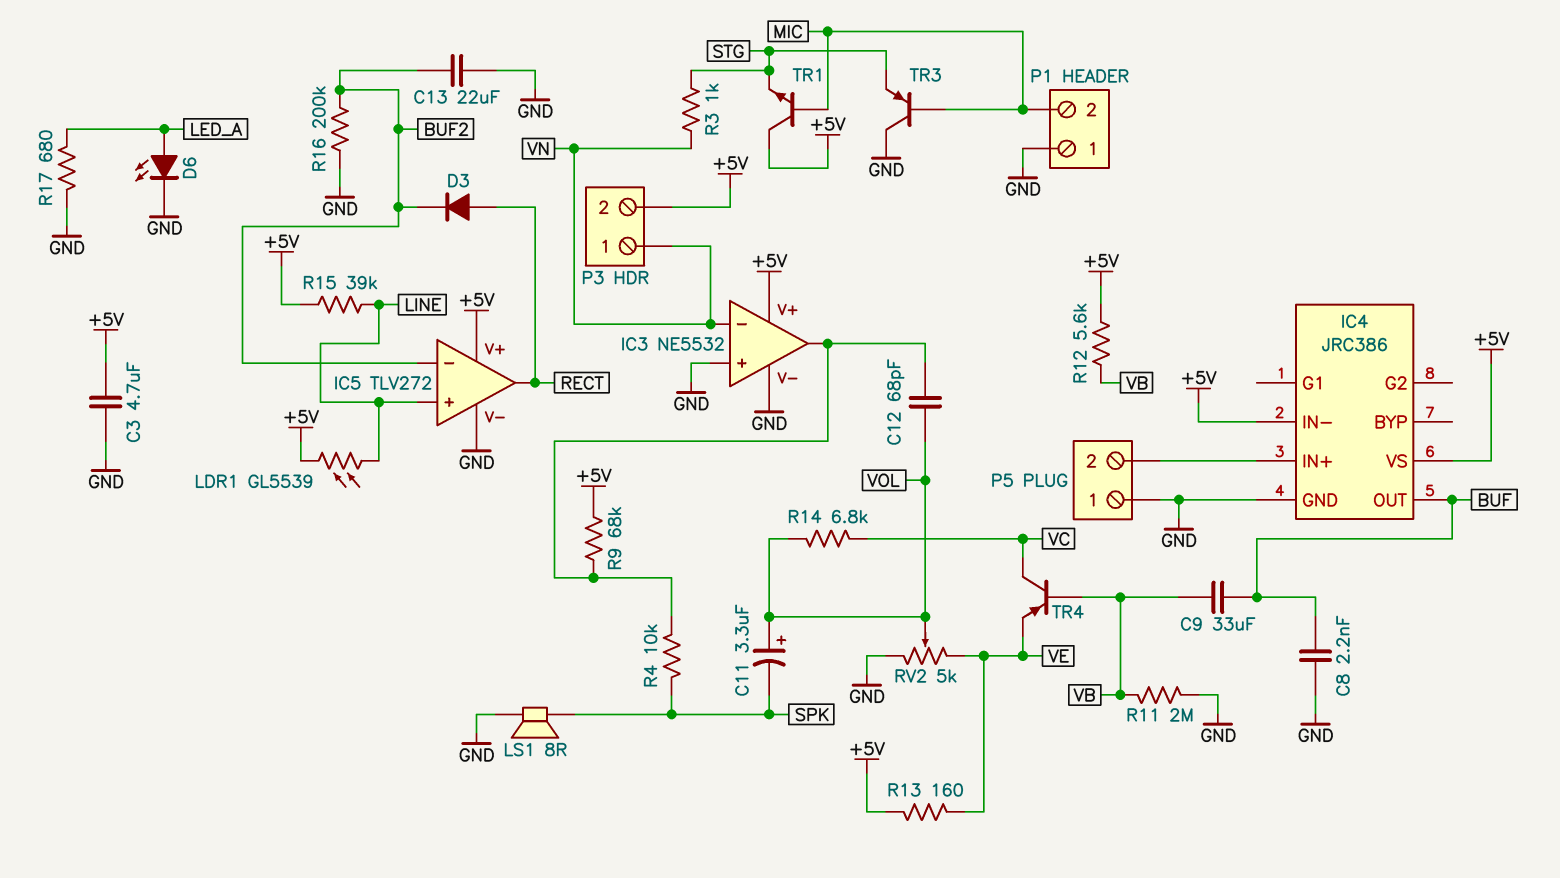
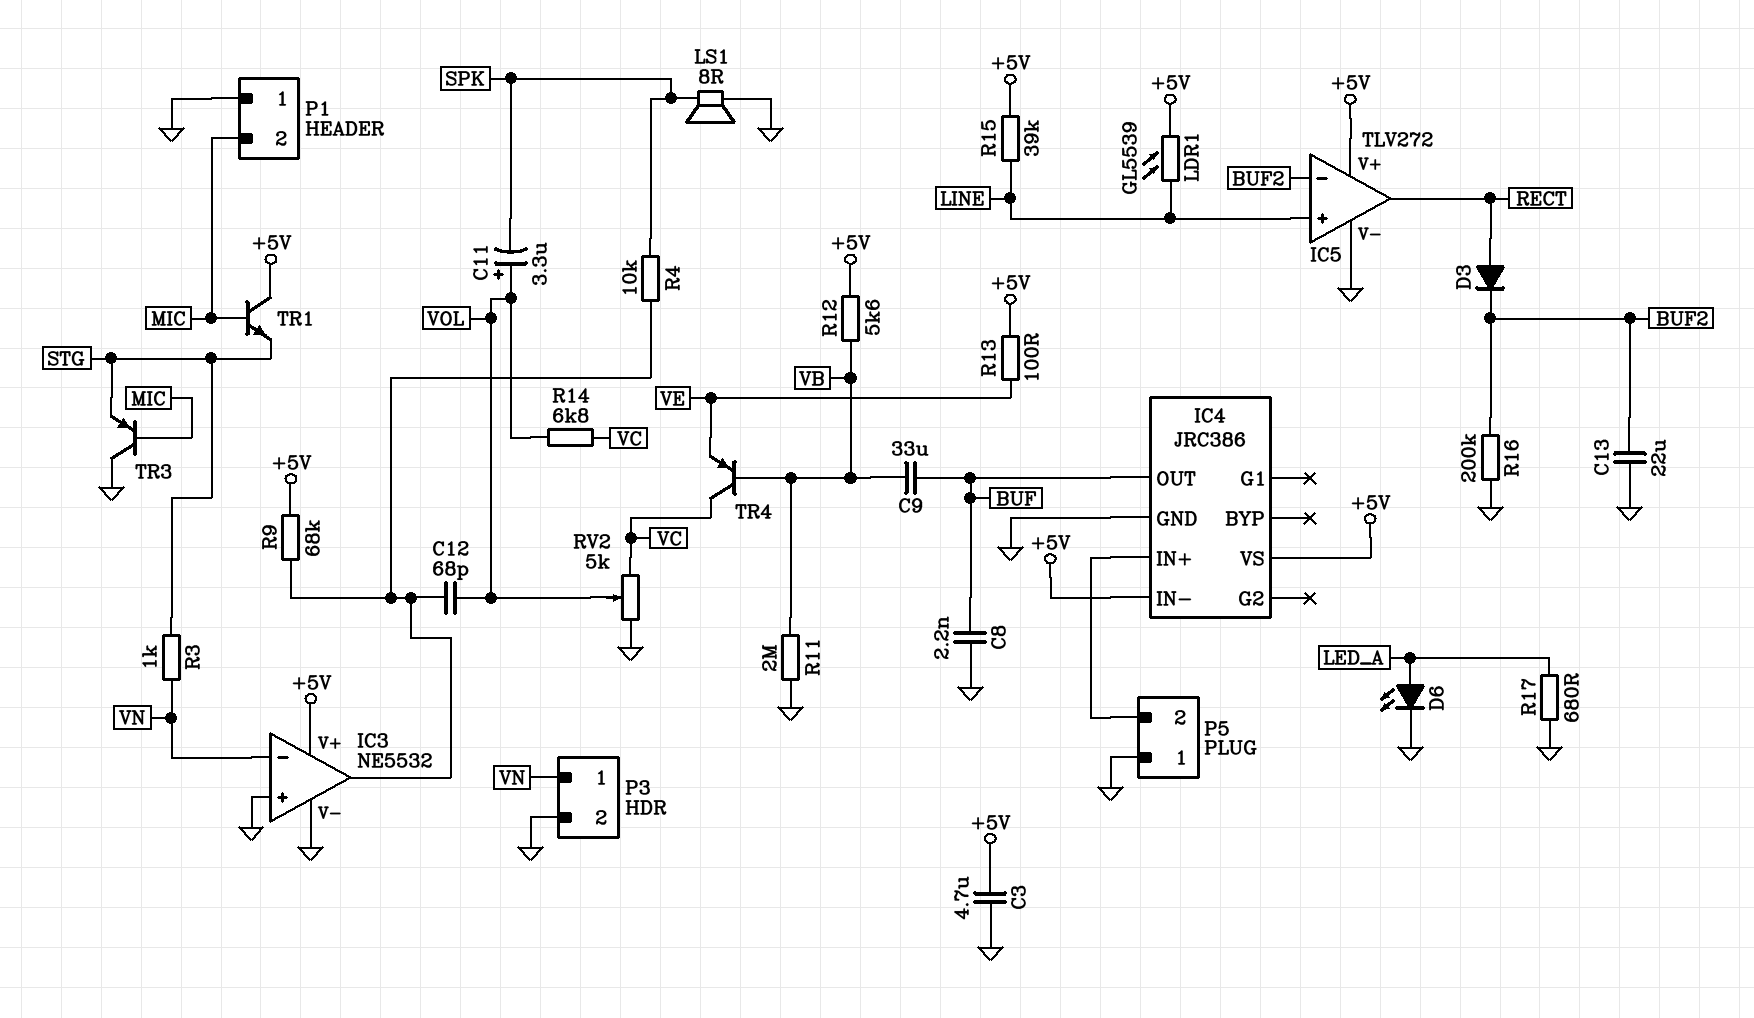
P3 pin 2: +5V -> GND
R13: 160 (+5V, VE) -> 100 (+5V, VE)
RV2: 5k (GND, VE, wiper VOL) -> 5k (GND, VC, wiper VOL)

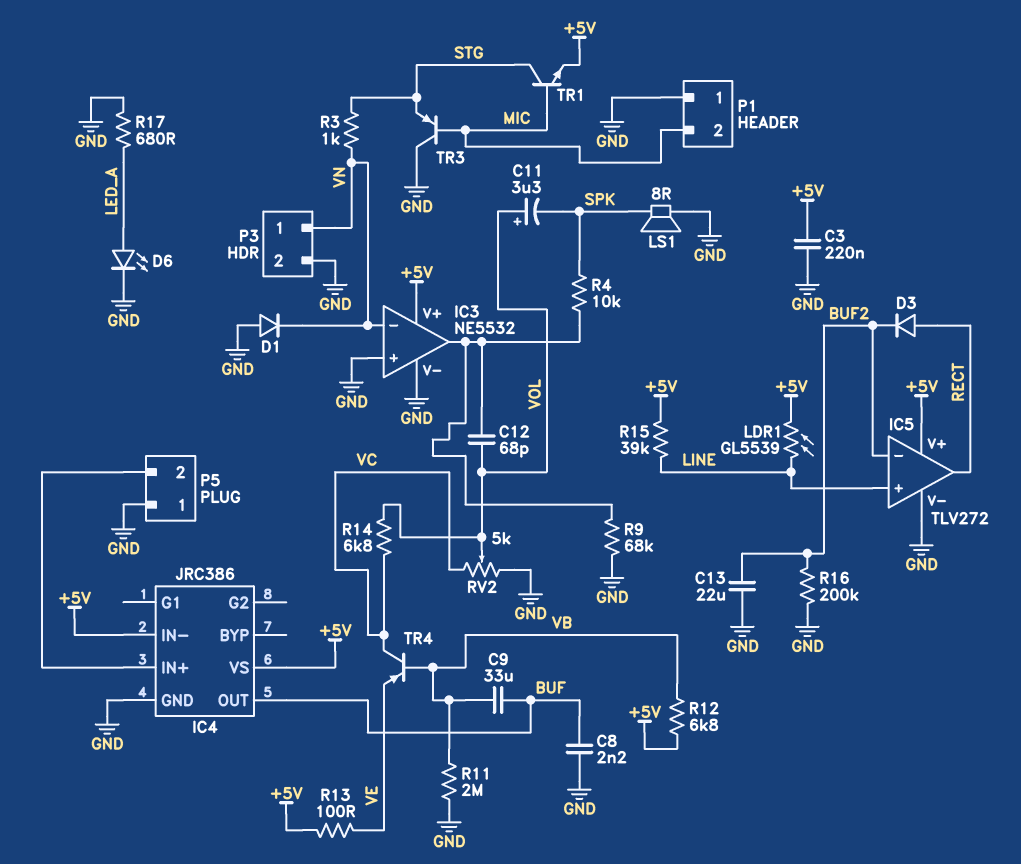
C3: 4.7uF (+5V, GND) -> 220nF (+5V, GND)
D1: none -> diode (A GND, K VN)
R9: 68k (+5V, IC3/out) -> 68k (GND, IC3/out)
R12: 5.6k (+5V, VB) -> 6.8k (+5V, VB)
TR1: NPN (B MIC, C +5V, E STG) -> NPN (B MIC, C STG, E +5V)

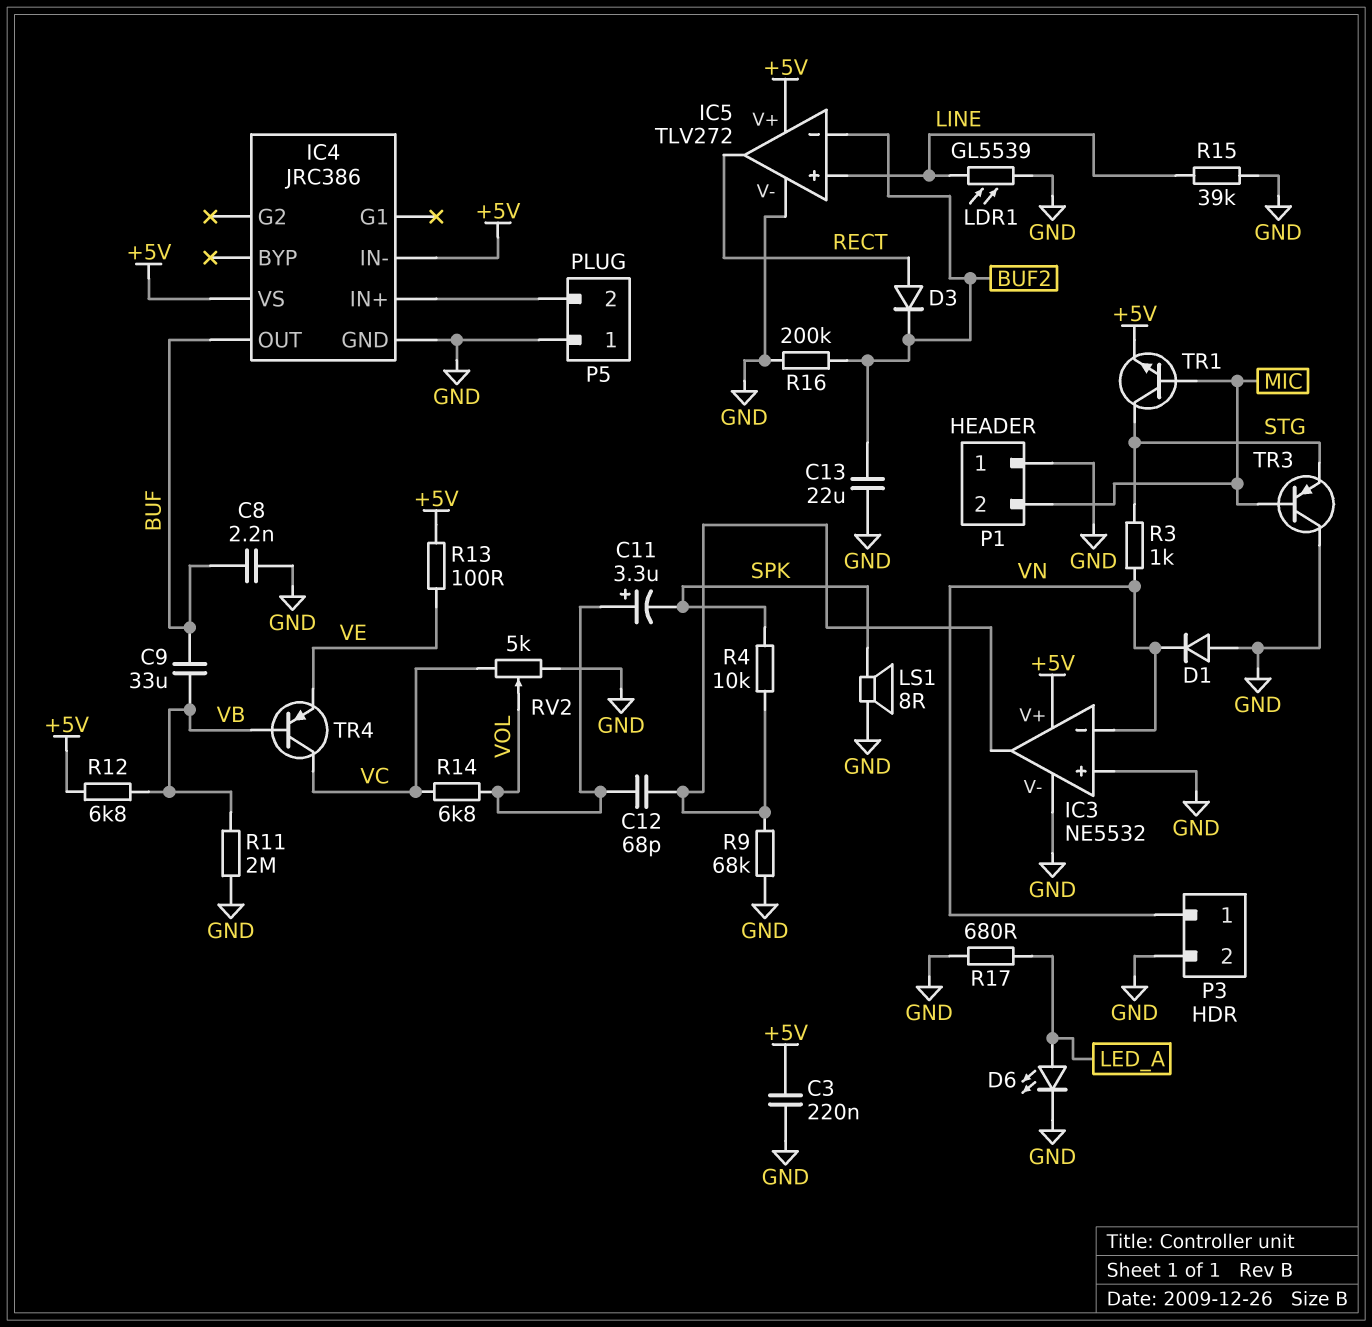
LDR1: GL5539 (+5V, LINE) -> GL5539 (GND, LINE)
R15: 39k (+5V, LINE) -> 39k (GND, LINE)

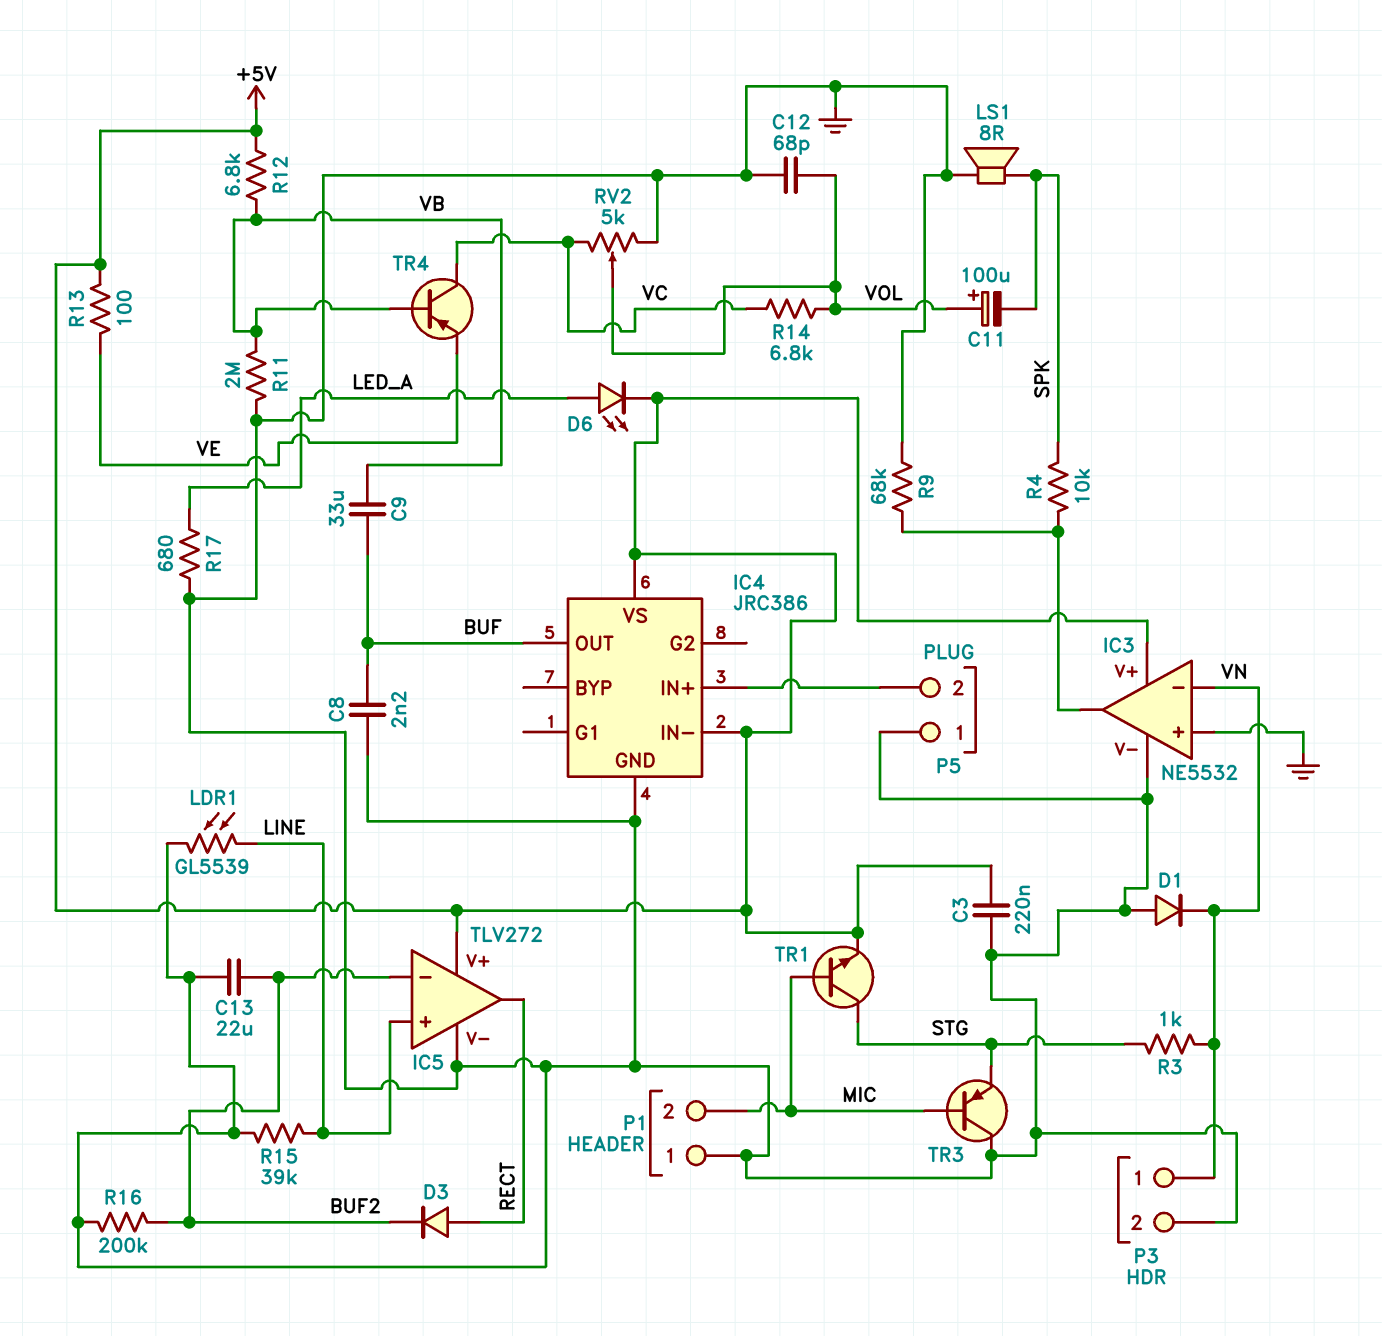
C11: 3.3uF (plus VOL, minus SPK) -> 100uF (plus VOL, minus SPK)
C12: 68pF (IC3/out, VOL) -> 68pF (GND, VOL)
D6: LED (A LED_A, K GND) -> LED (A LED_A, K +5V)

